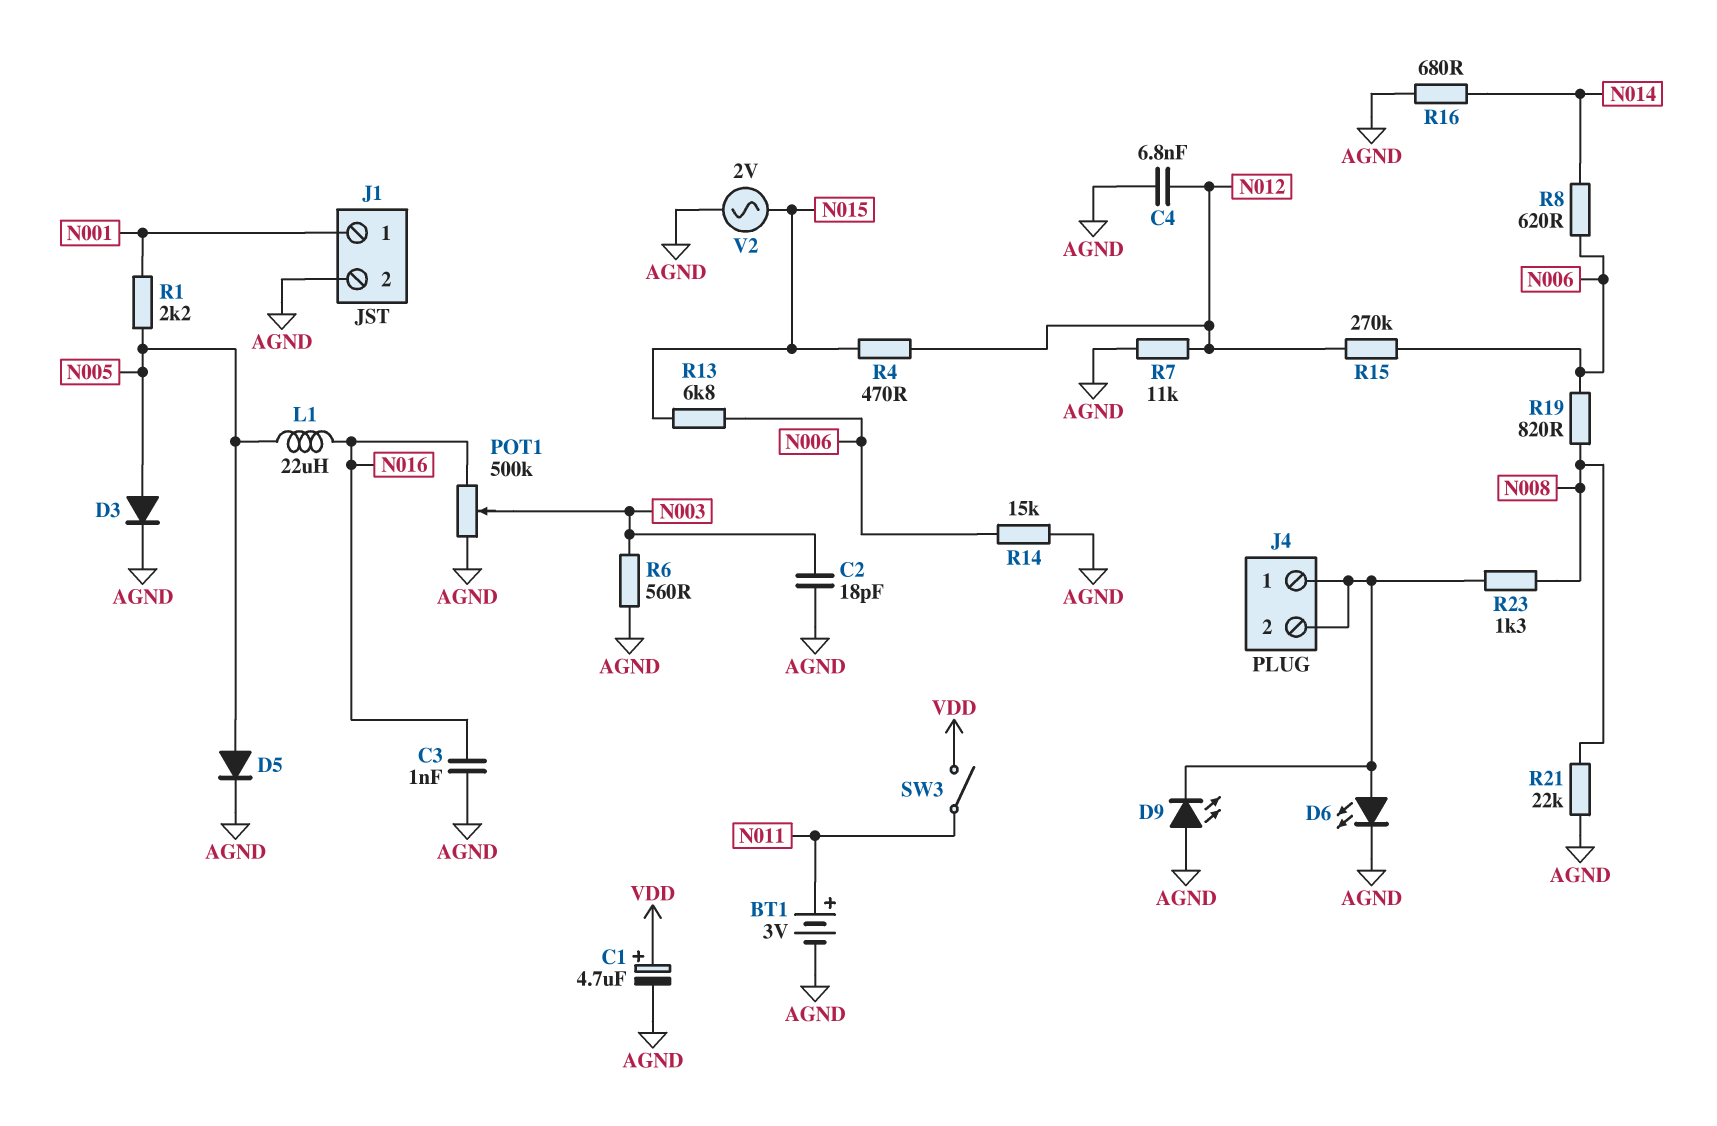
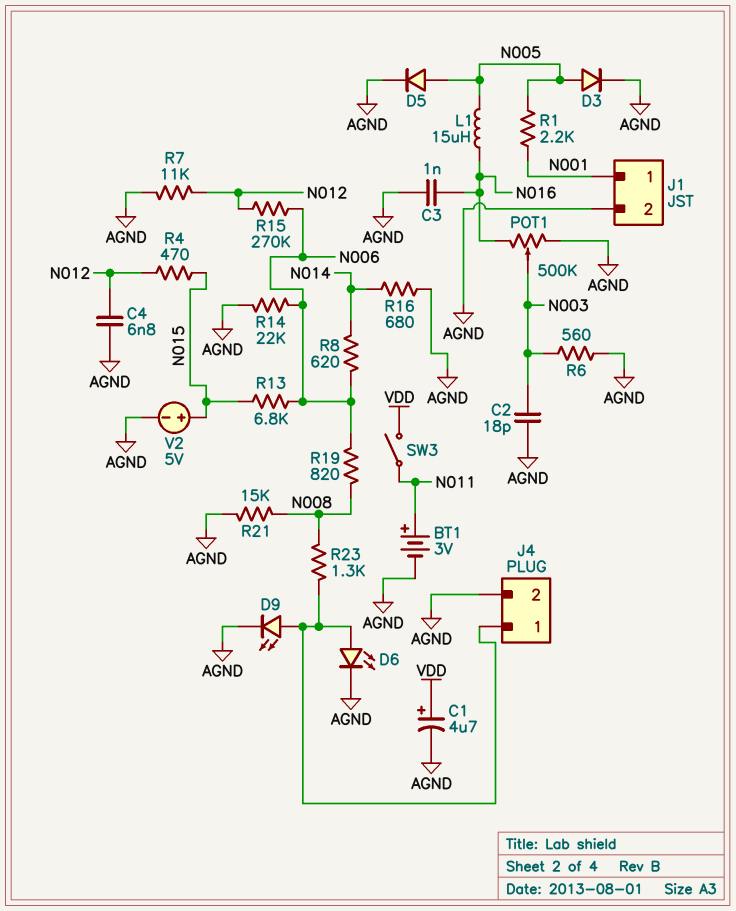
D9: LED (A AGND, K J4/1) -> LED (A J4/1, K AGND)
J4 pin 2: J4/1 -> AGND
L1: 22uH (N005, N016) -> 15uH (N005, N016)
R14: 15k (AGND, N006) -> 22k (AGND, N006)
R21: 22k (AGND, N008) -> 15k (AGND, N008)
V2: AC 2V (AGND, N015) -> 5V (plus N015, minus AGND)

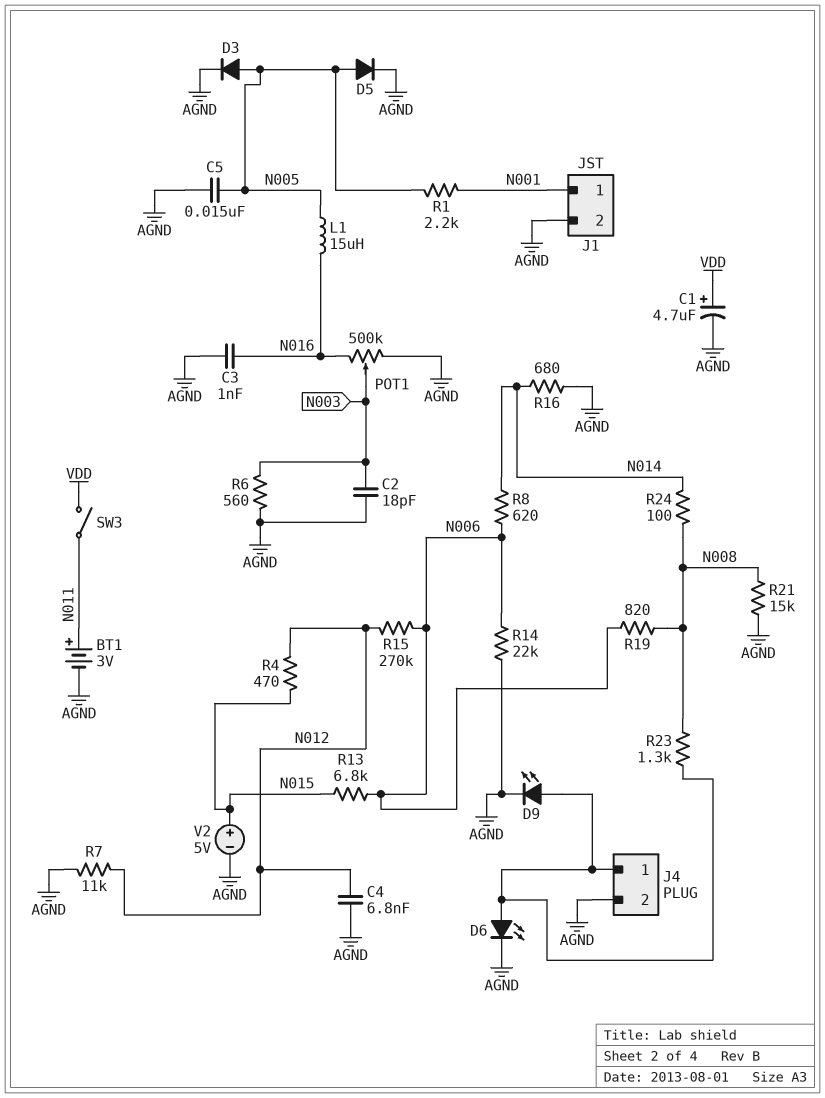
C5: none -> 15nF (AGND, N005)
R24: none -> 100 (N008, N014)

